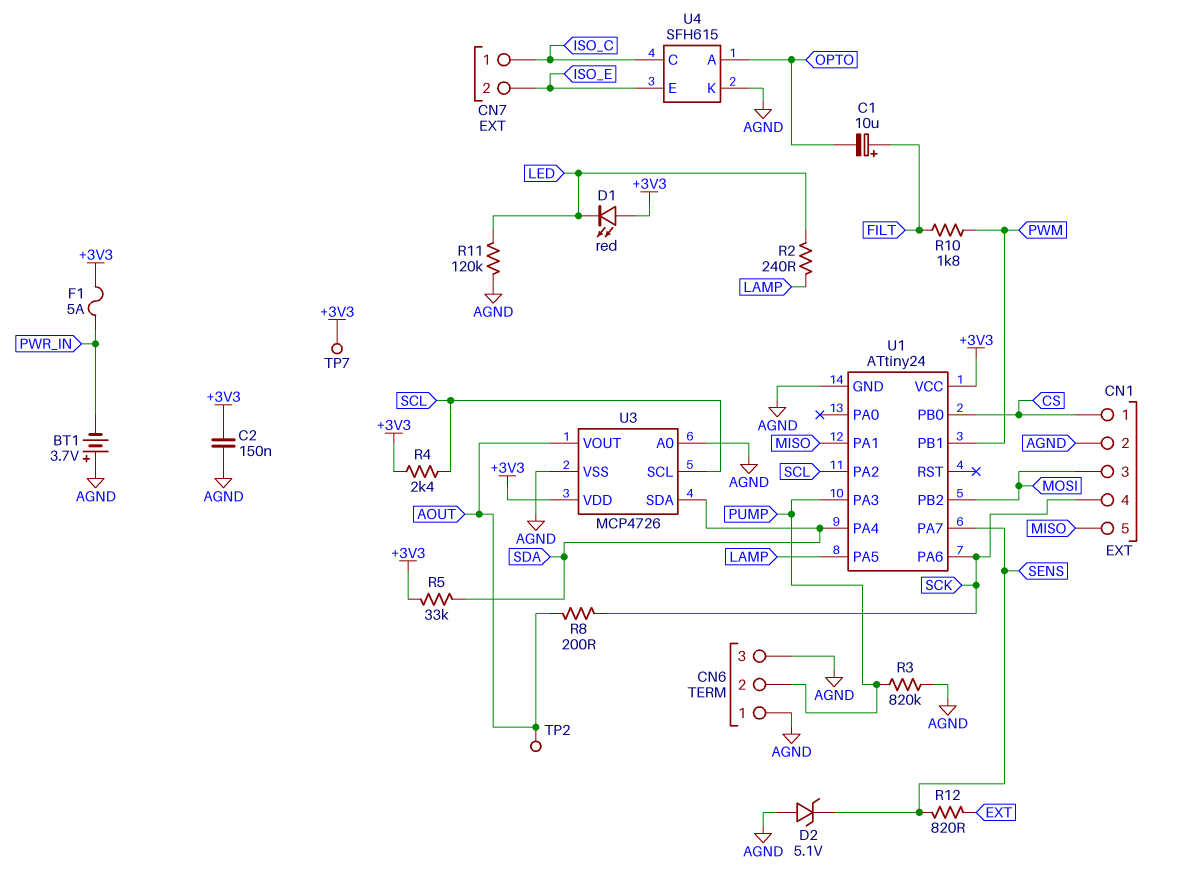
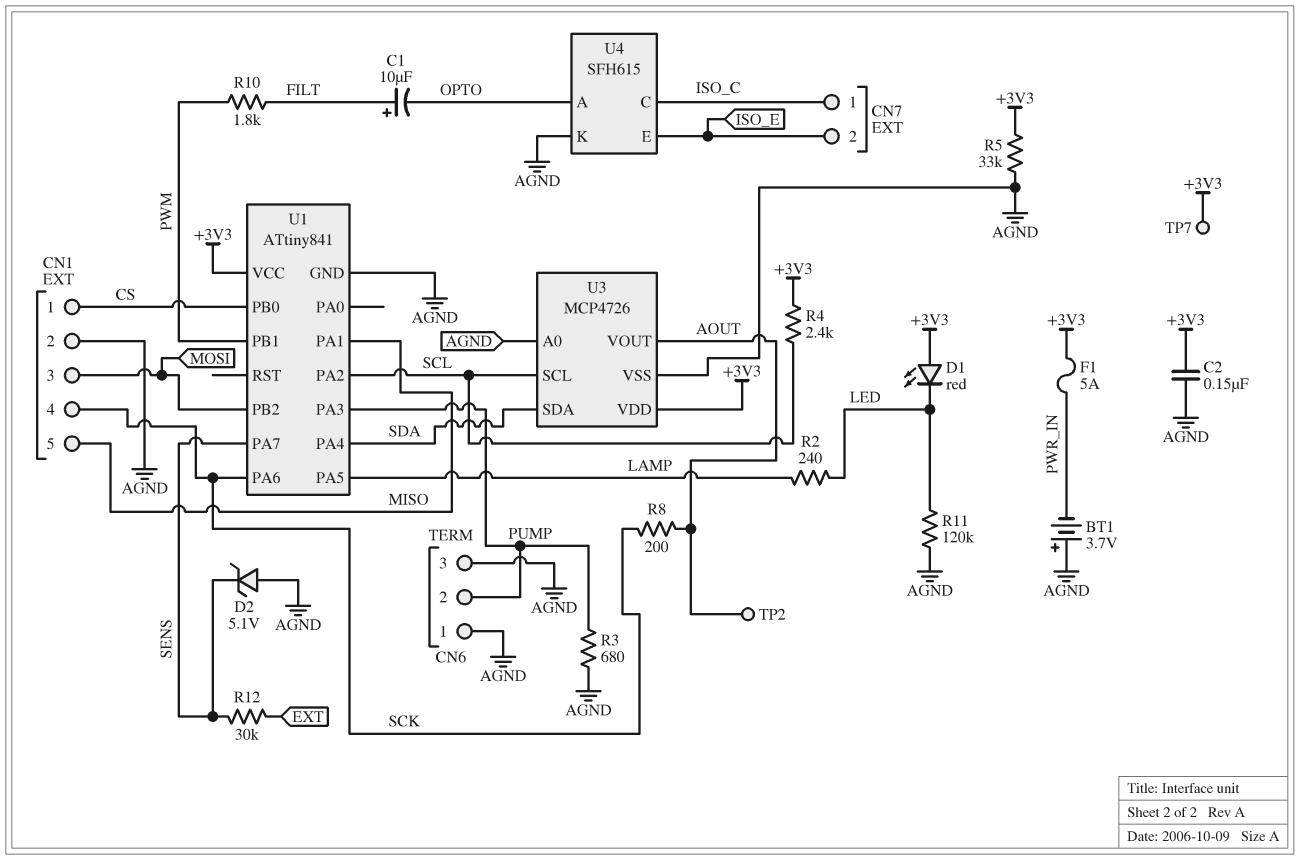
R3: 820k (AGND, PUMP) -> 680 (AGND, PUMP)
R5: 33k (+3V3, SDA) -> 33k (+3V3, AGND)
R12: 820 (EXT, SENS) -> 30k (EXT, SENS)
U1: ATtiny24 -> ATtiny841

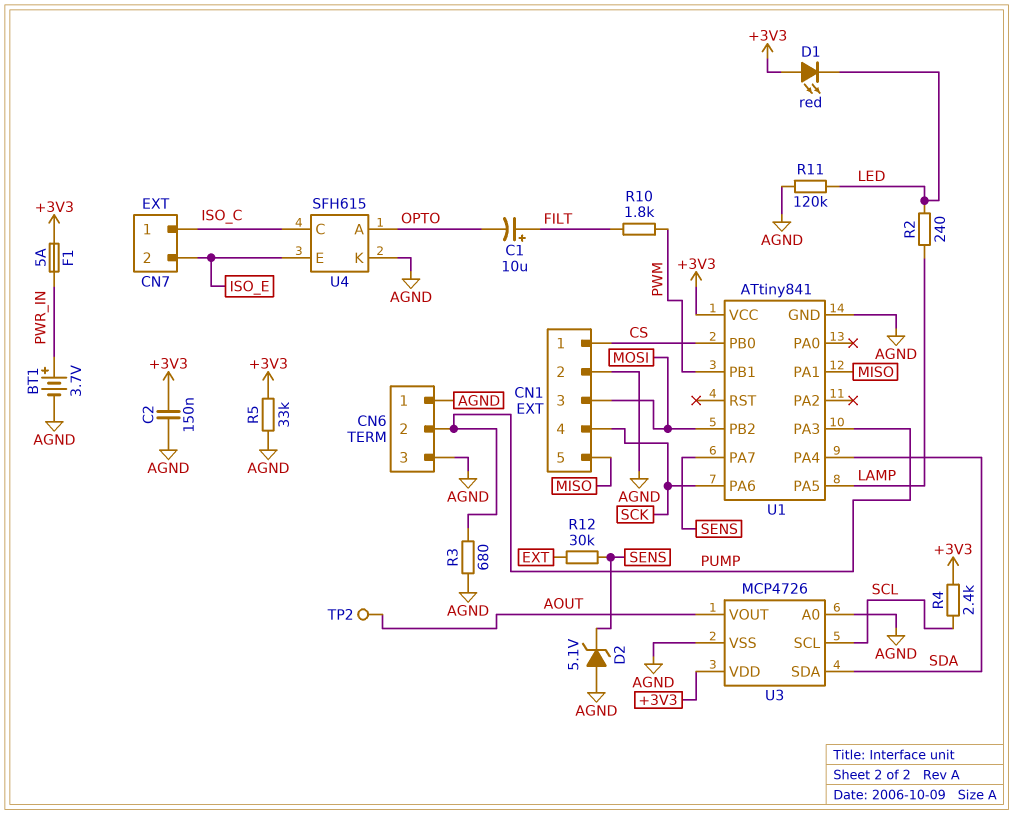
BT1: 3.7V (plus AGND, minus PWR_IN) -> 3.7V (plus PWR_IN, minus AGND)
R8: 200 (AOUT, SCK) -> none
TP7: test point (+3V3) -> none
U1 pin PA2: SCL -> none

